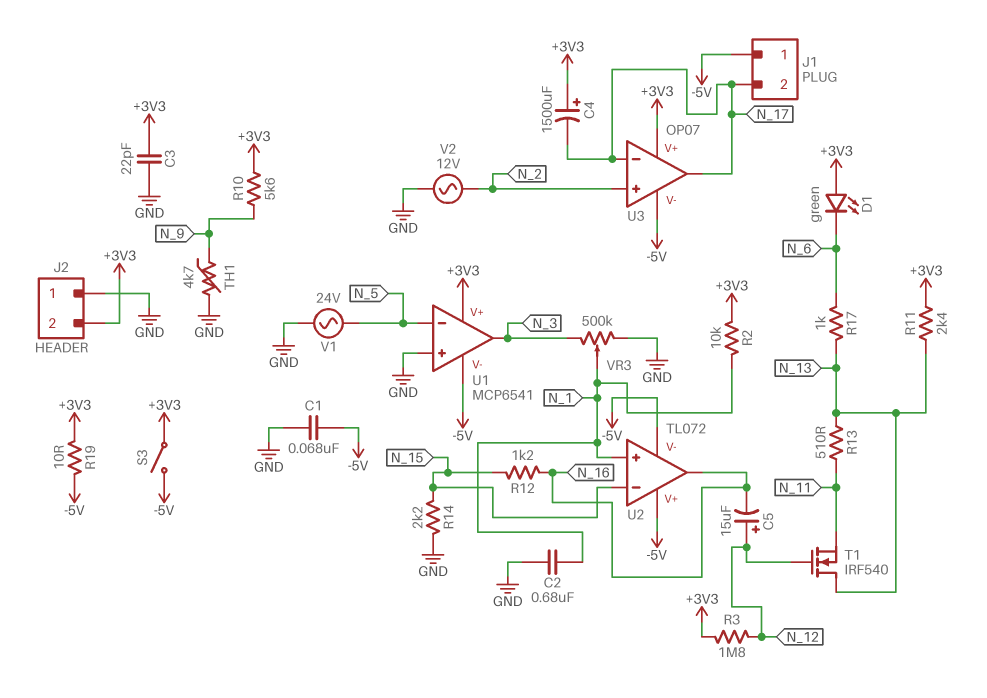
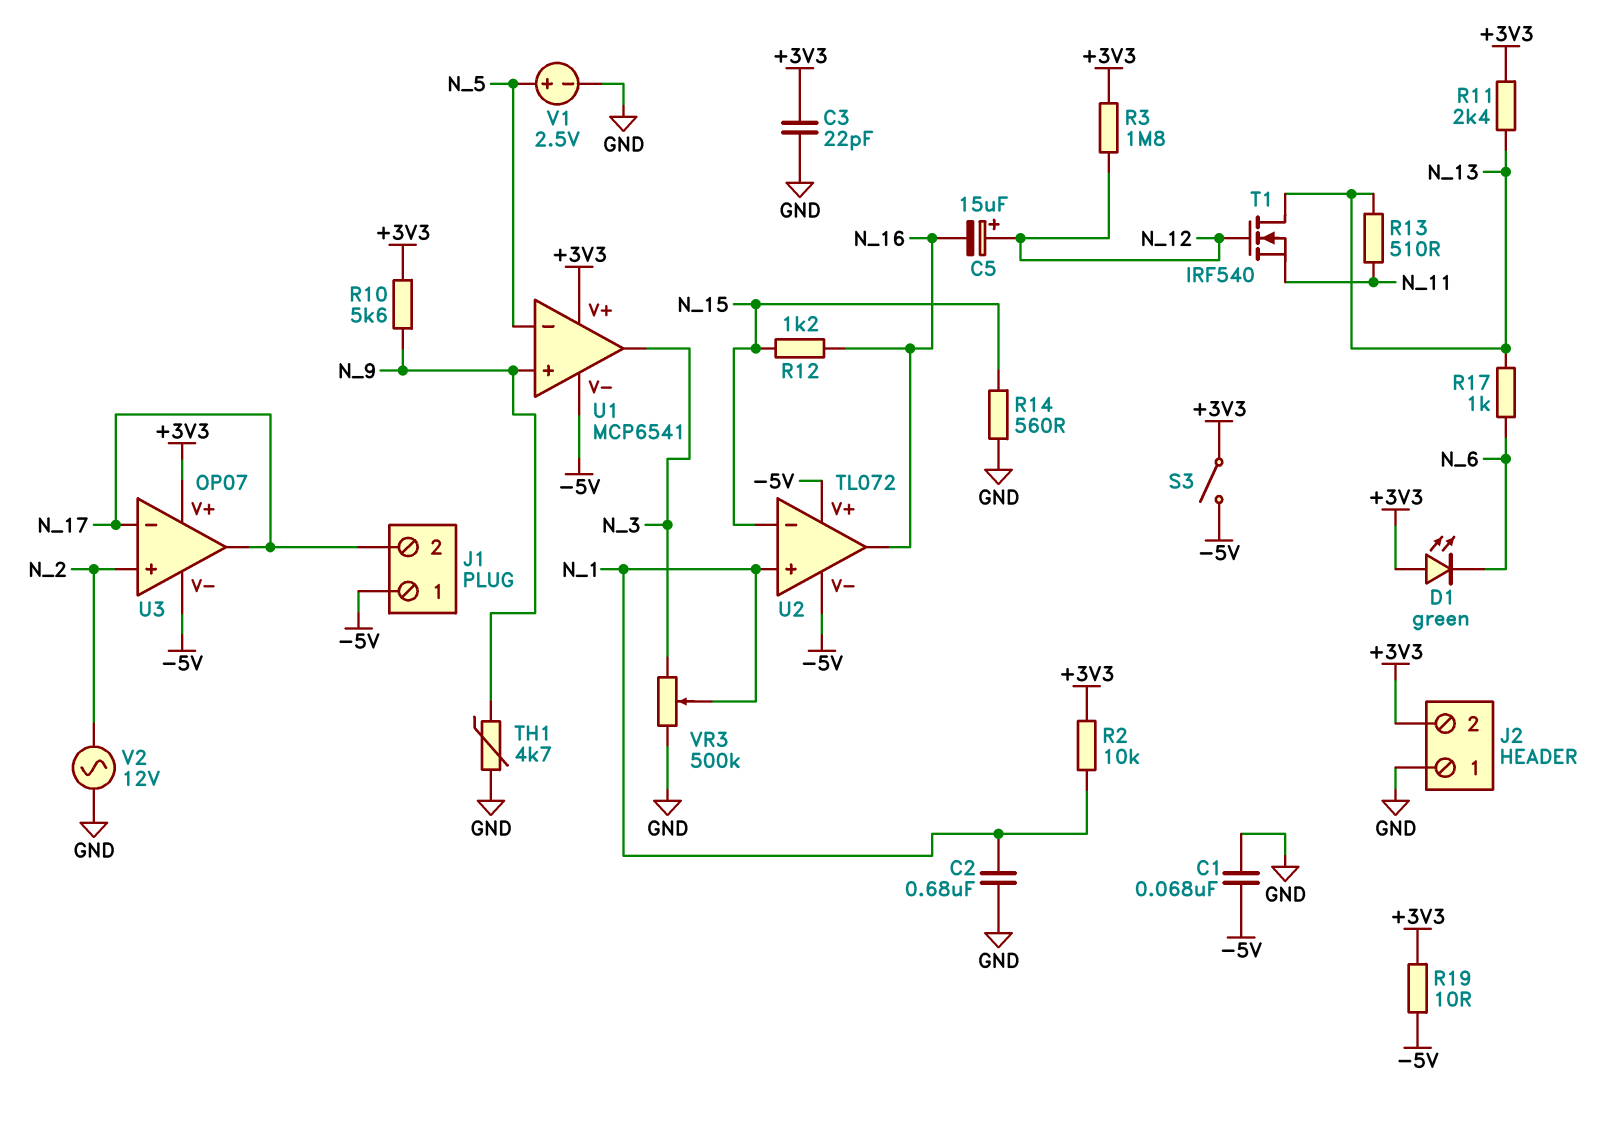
C4: 1500uF (plus +3V3, minus N_17) -> none
R14: 2.2k (GND, N_15) -> 560 (GND, N_15)
U1 pin in+: GND -> N_9
V1: AC 24V (GND, N_5) -> 2.5V (plus N_5, minus GND)

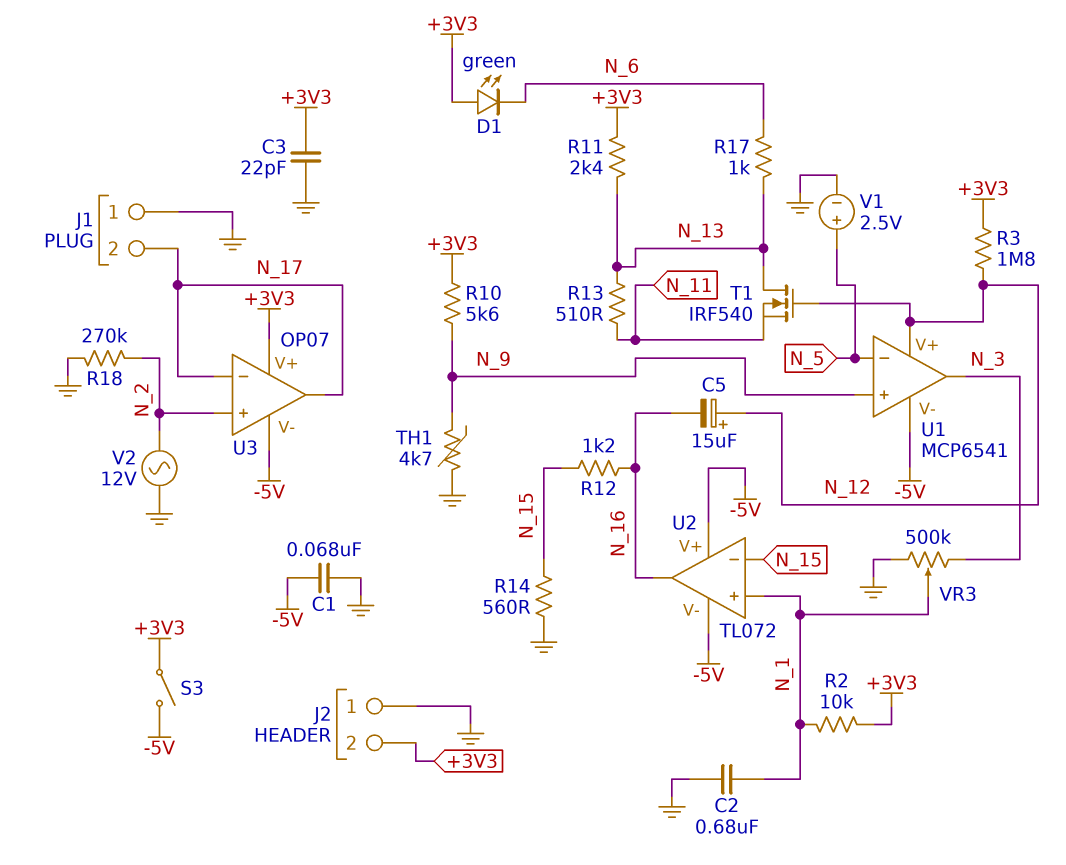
J1 pin 1: -5V -> GND
R18: none -> 270k (GND, N_2)
R19: 10 (+3V3, -5V) -> none
U1 pin V+: +3V3 -> N_12

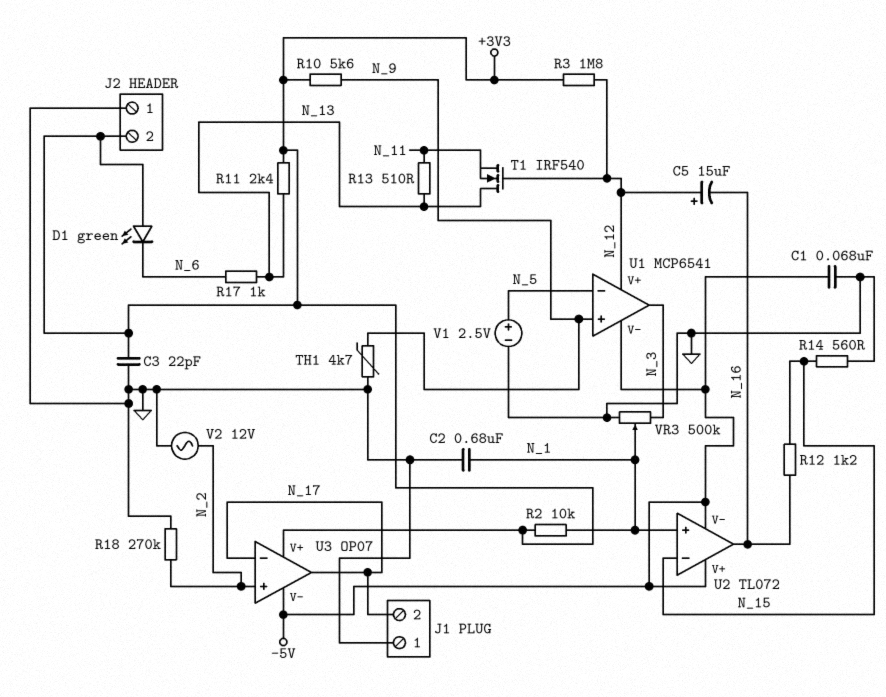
S3: switch (+3V3, -5V) -> none

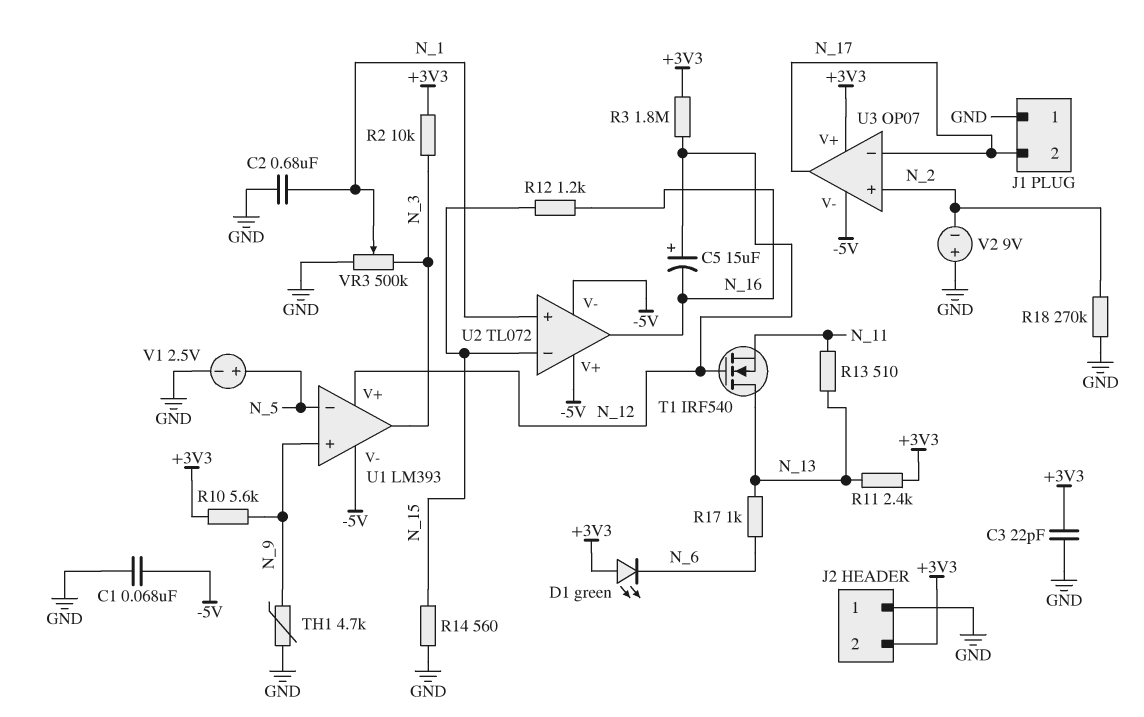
R2: 10k (+3V3, N_1) -> 10k (+3V3, N_3)
U1: MCP6541 -> LM393
V2: AC 12V (GND, N_2) -> 9V (plus GND, minus N_2)

